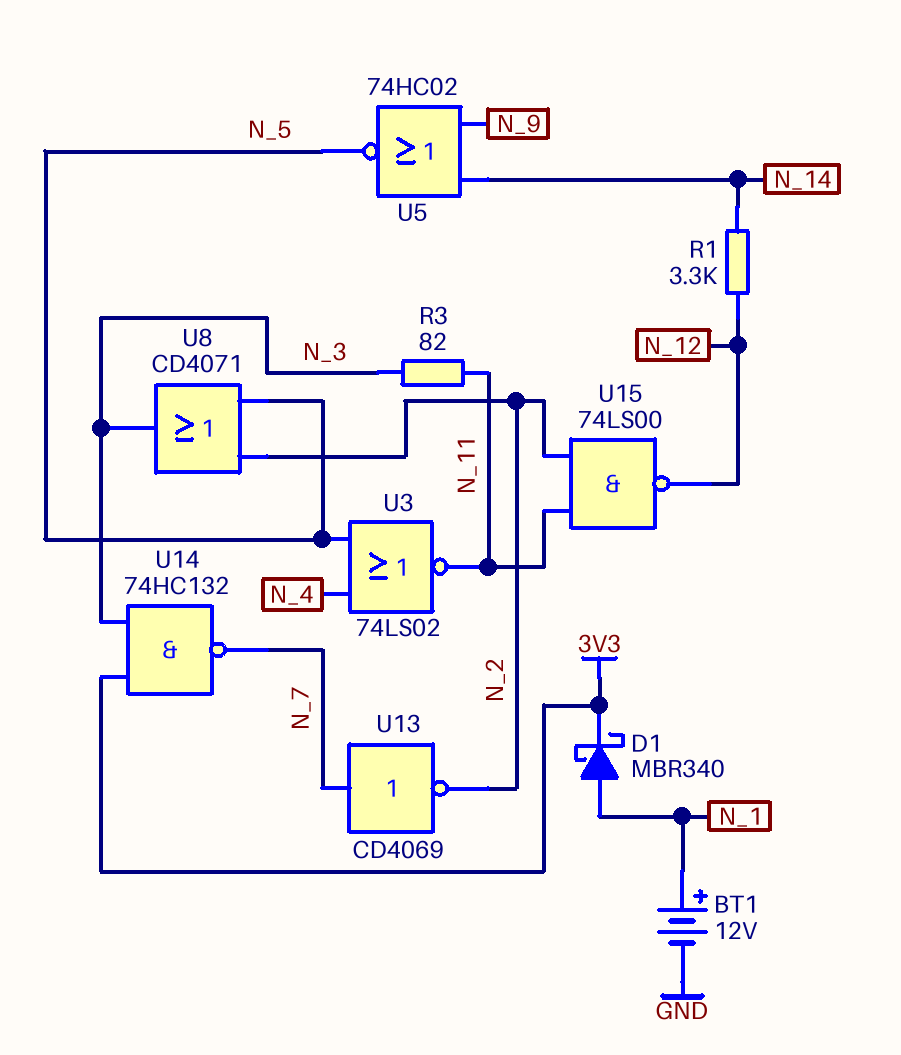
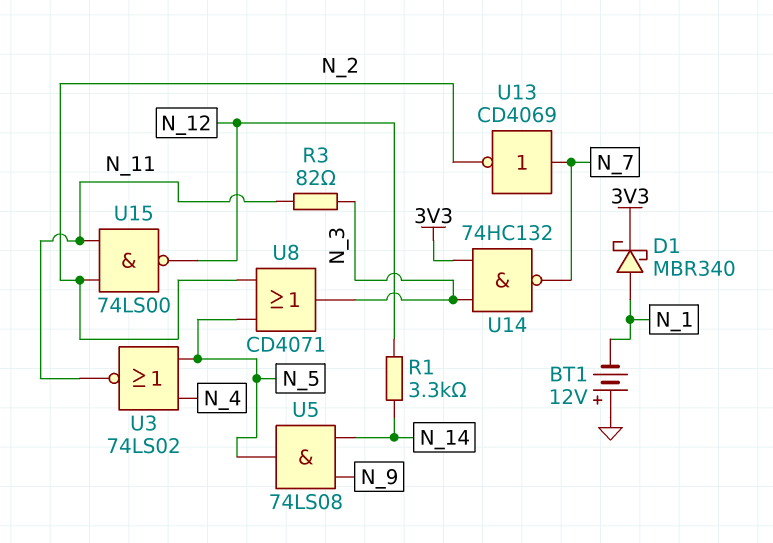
BT1: 12V (plus N_1, minus GND) -> 12V (plus GND, minus N_1)
U5: NOR 74HC02 (in N_9, in N_14, out N_5) -> AND 74LS08 (in N_9, in N_14, out N_5)

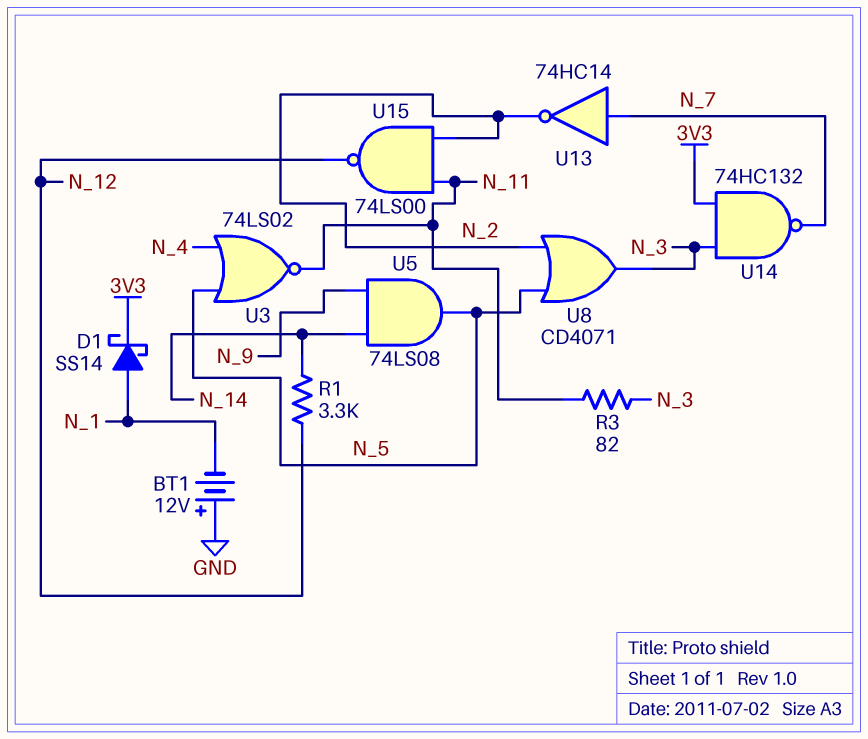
D1: schottky MBR340 (A N_1, K 3V3) -> schottky SS14 (A N_1, K 3V3)
U13: NOT CD4069 (in N_7, out N_2) -> NOT 74HC14 (in N_7, out N_2)

